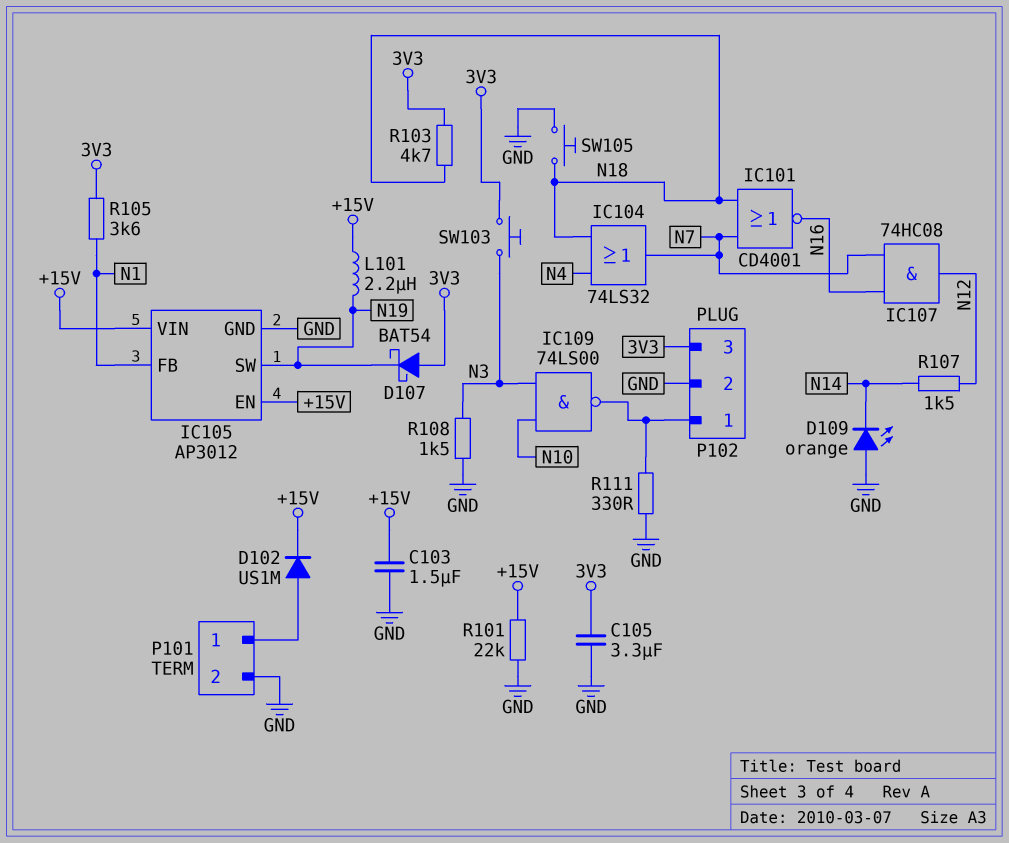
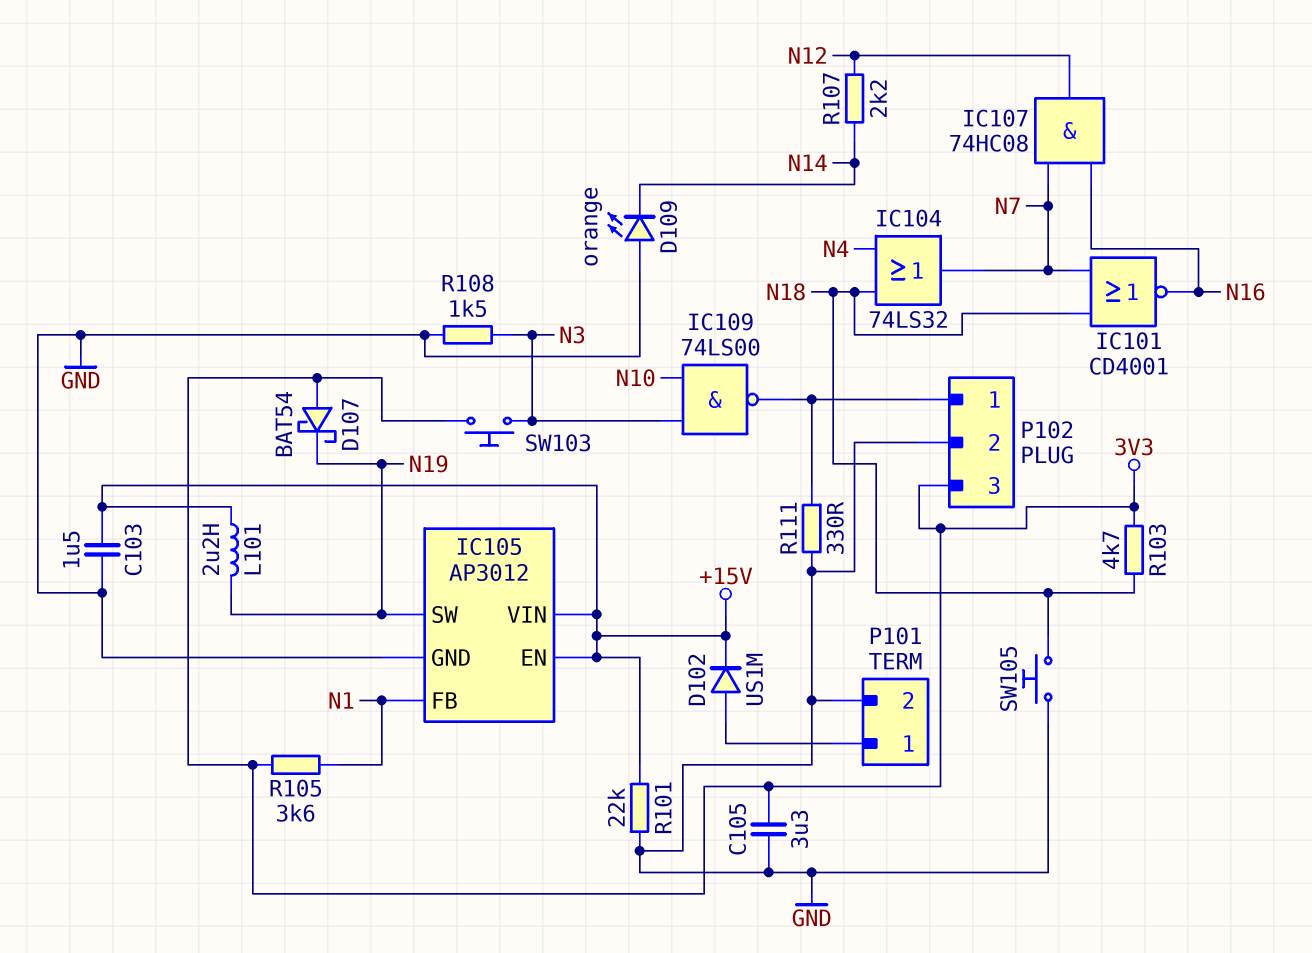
R107: 1.5k (N12, N14) -> 2.2k (N12, N14)

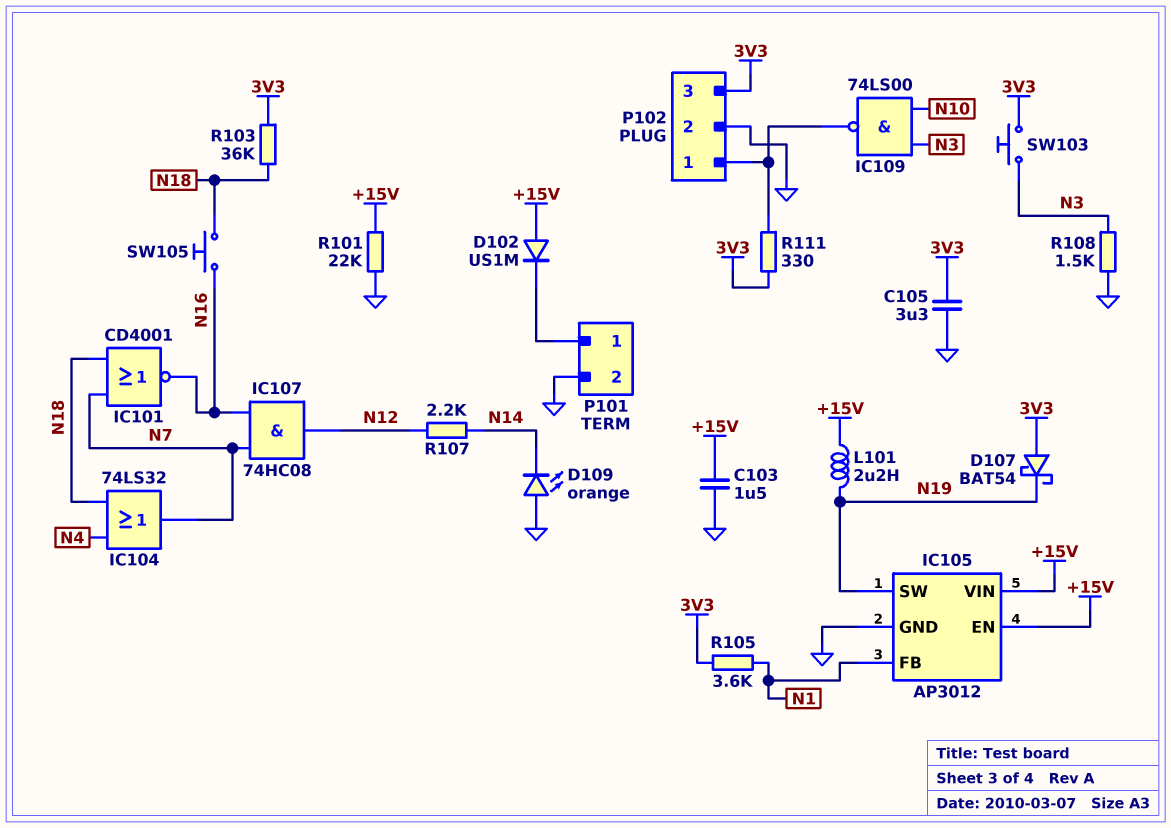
D102: diode US1M (A P101/1, K +15V) -> diode US1M (A +15V, K P101/1)
R103: 4.7k (3V3, N18) -> 36k (3V3, N18)
R111: 330 (GND, P102/1) -> 330 (3V3, P102/1)
SW105: button (GND, N18) -> button (N16, N18)

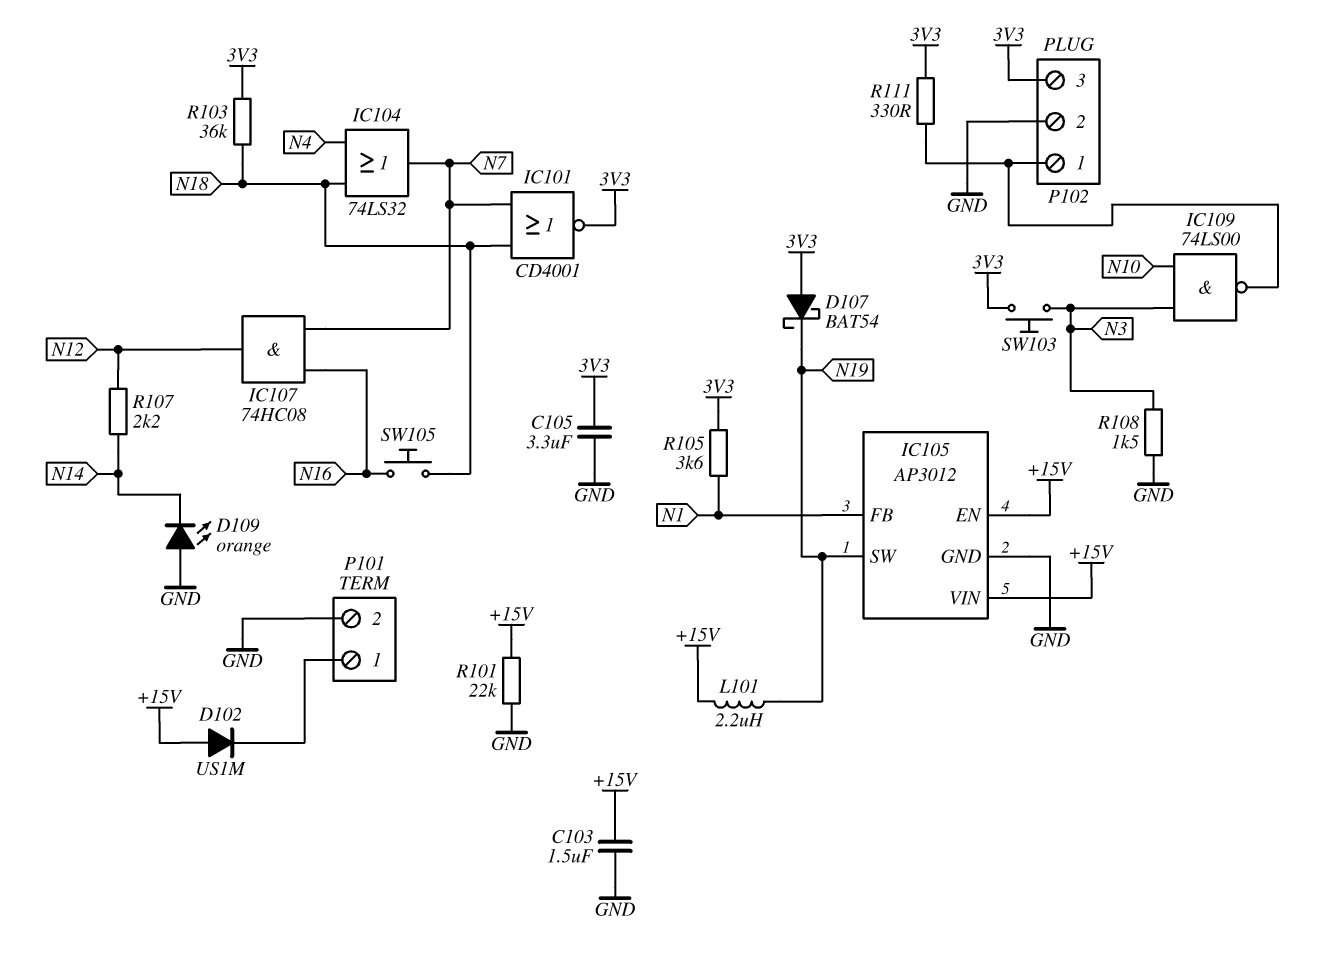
IC101: NOR CD4001 (in N7, in N18, out N16) -> NOR CD4001 (in N7, in N18, out 3V3)

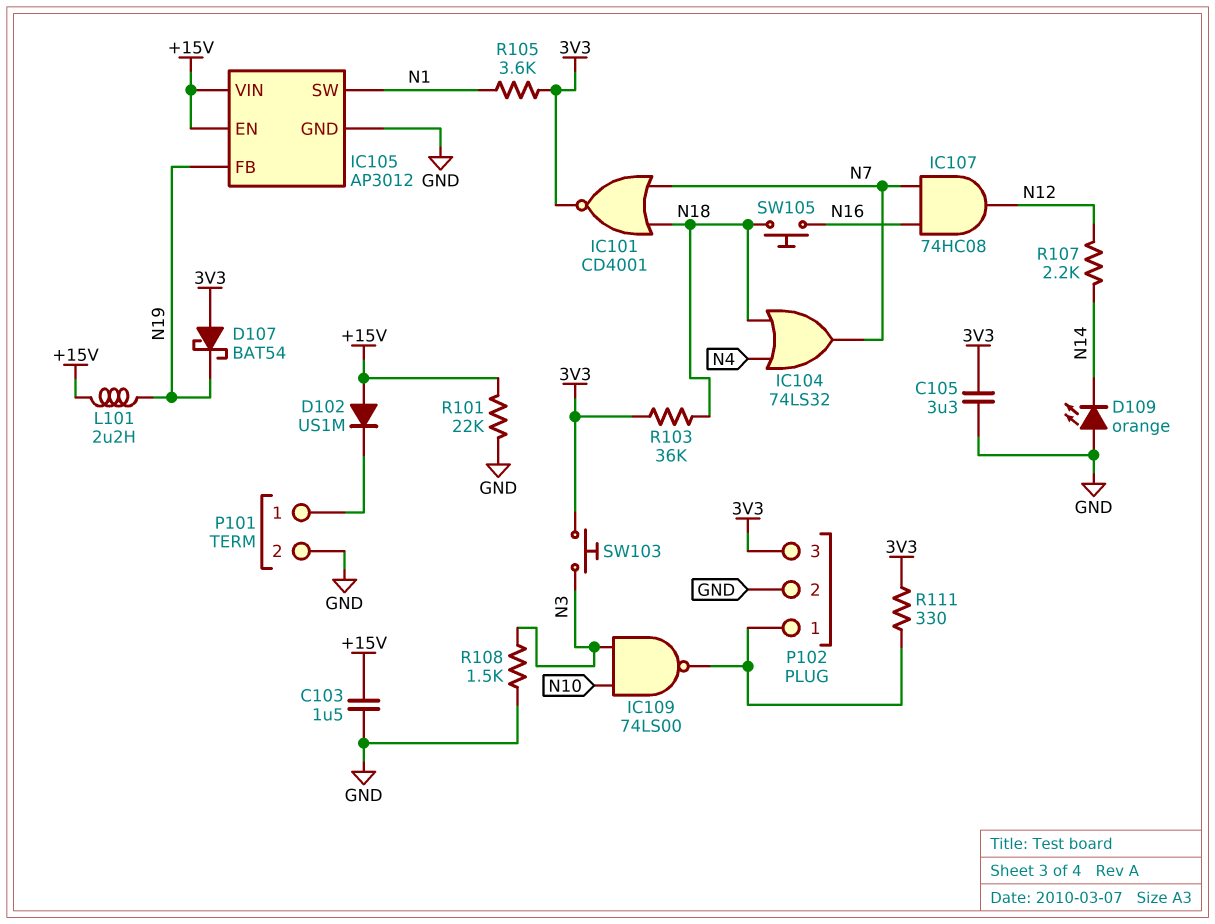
IC105 pin FB: N1 -> N19
IC105 pin SW: N19 -> N1

